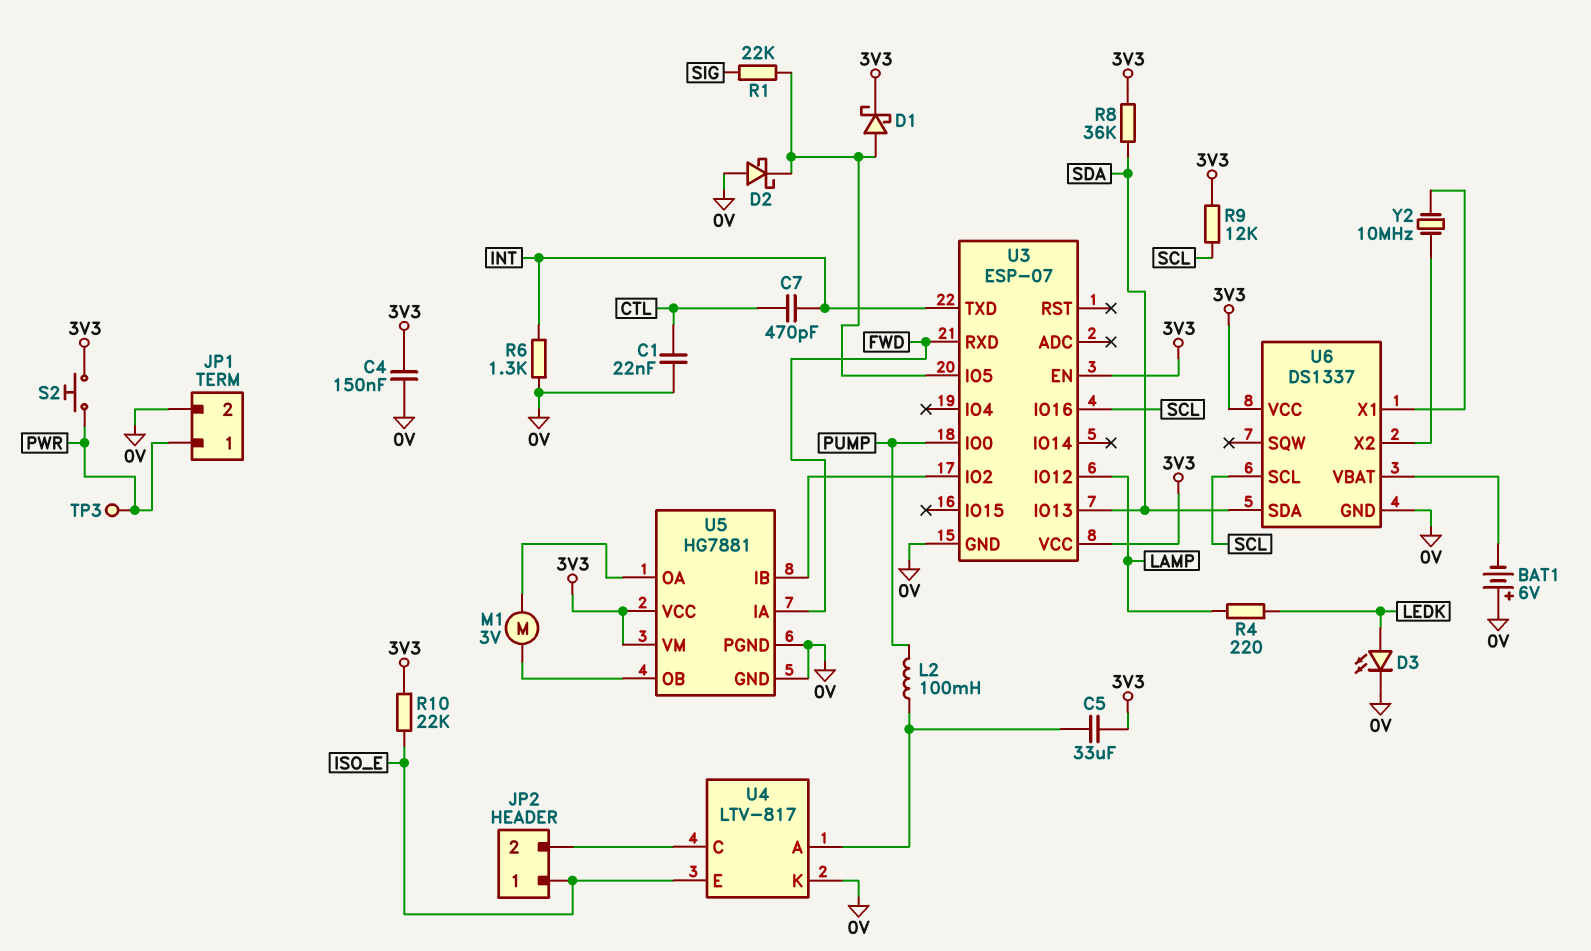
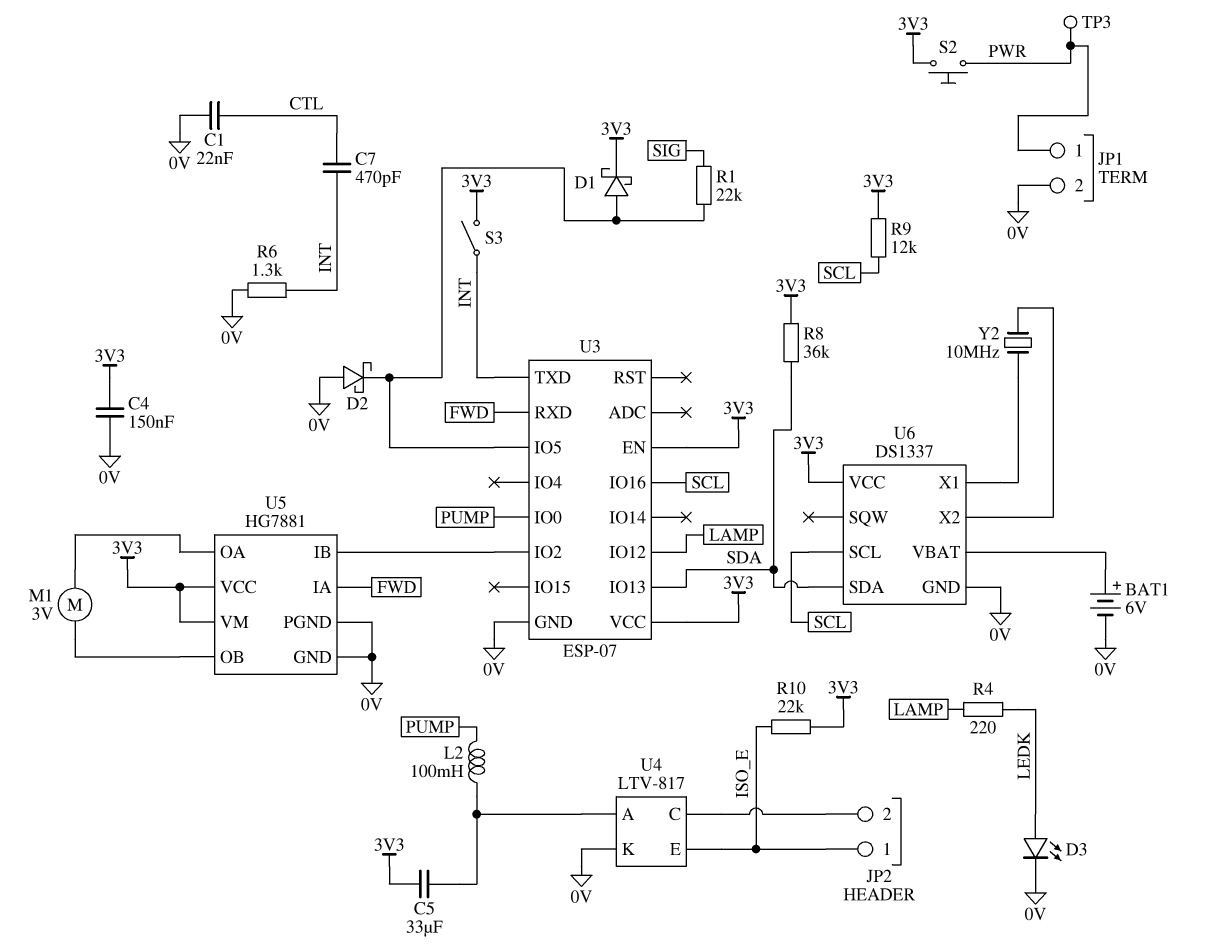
BAT1: 6V (plus 0V, minus U6/VBAT) -> 6V (plus U6/VBAT, minus 0V)
S3: none -> switch (3V3, INT)

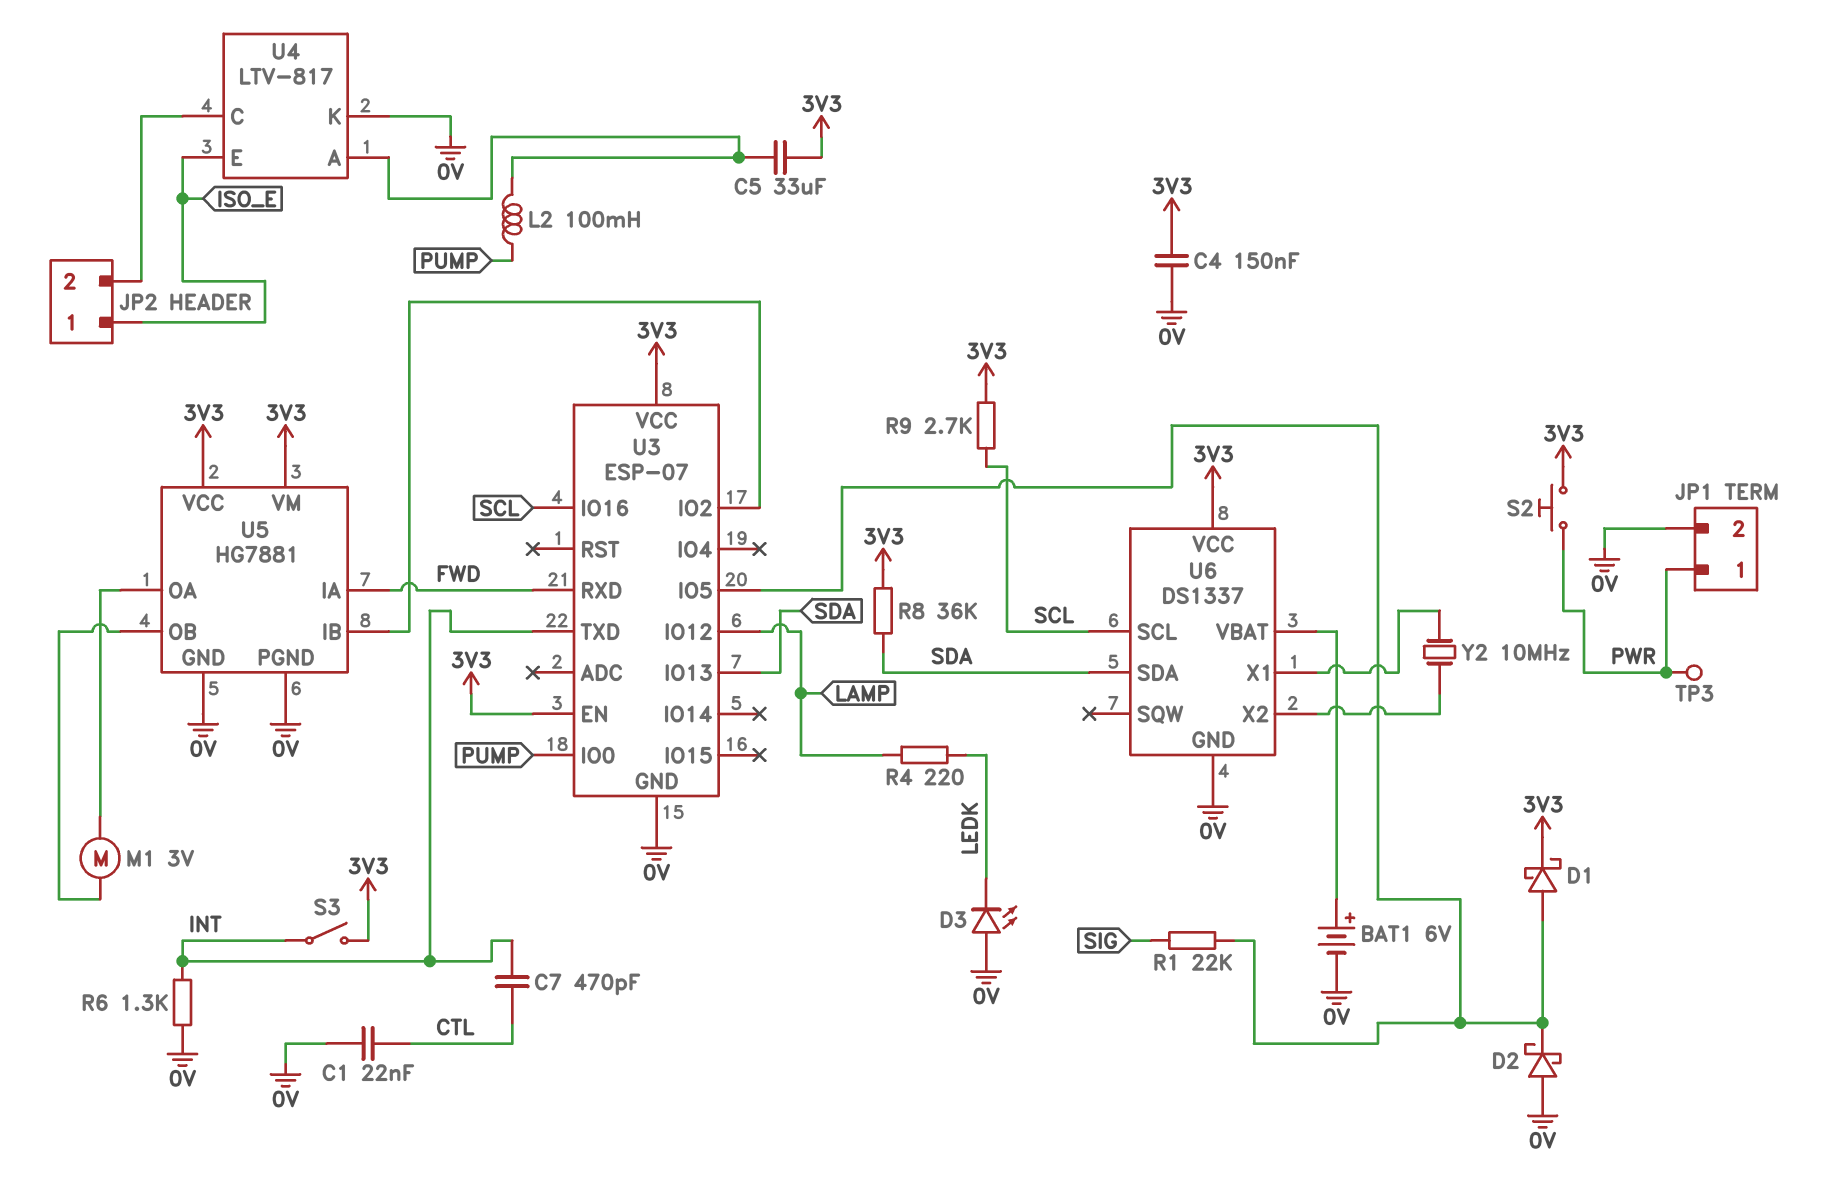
D3: LED (A LEDK, K 0V) -> LED (A 0V, K LEDK)
R9: 12k (3V3, SCL) -> 2.7k (3V3, SCL)
R10: 22k (3V3, ISO_E) -> none

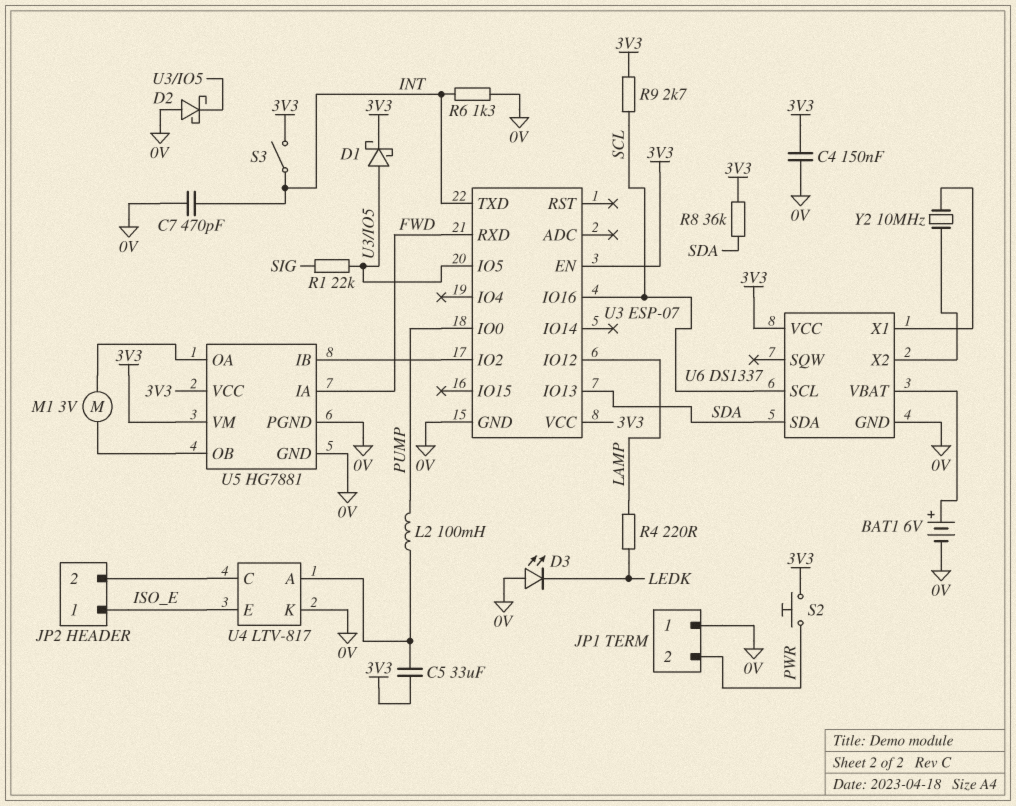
C1: 22nF (0V, CTL) -> none
C7: 470pF (CTL, INT) -> 470pF (0V, INT)
JP1 pin 1: PWR -> 0V
JP1 pin 2: 0V -> PWR
TP3: test point (PWR) -> none

